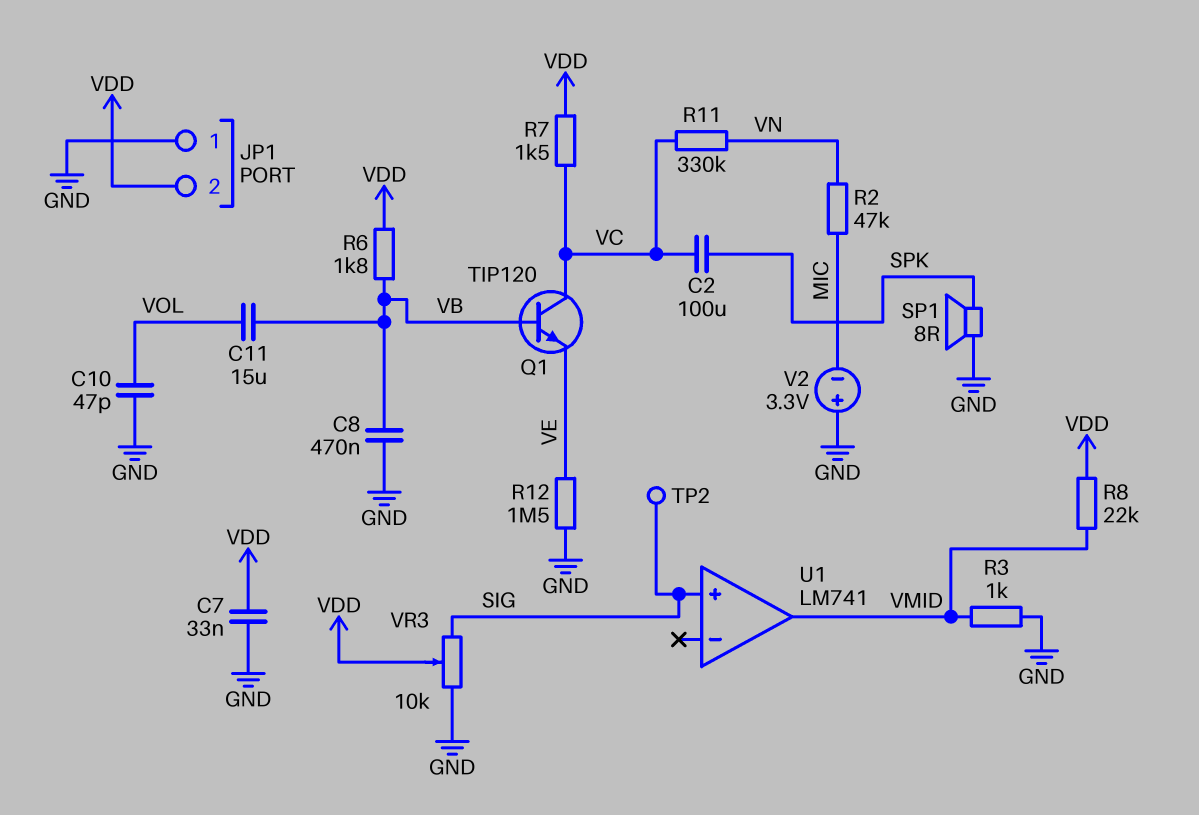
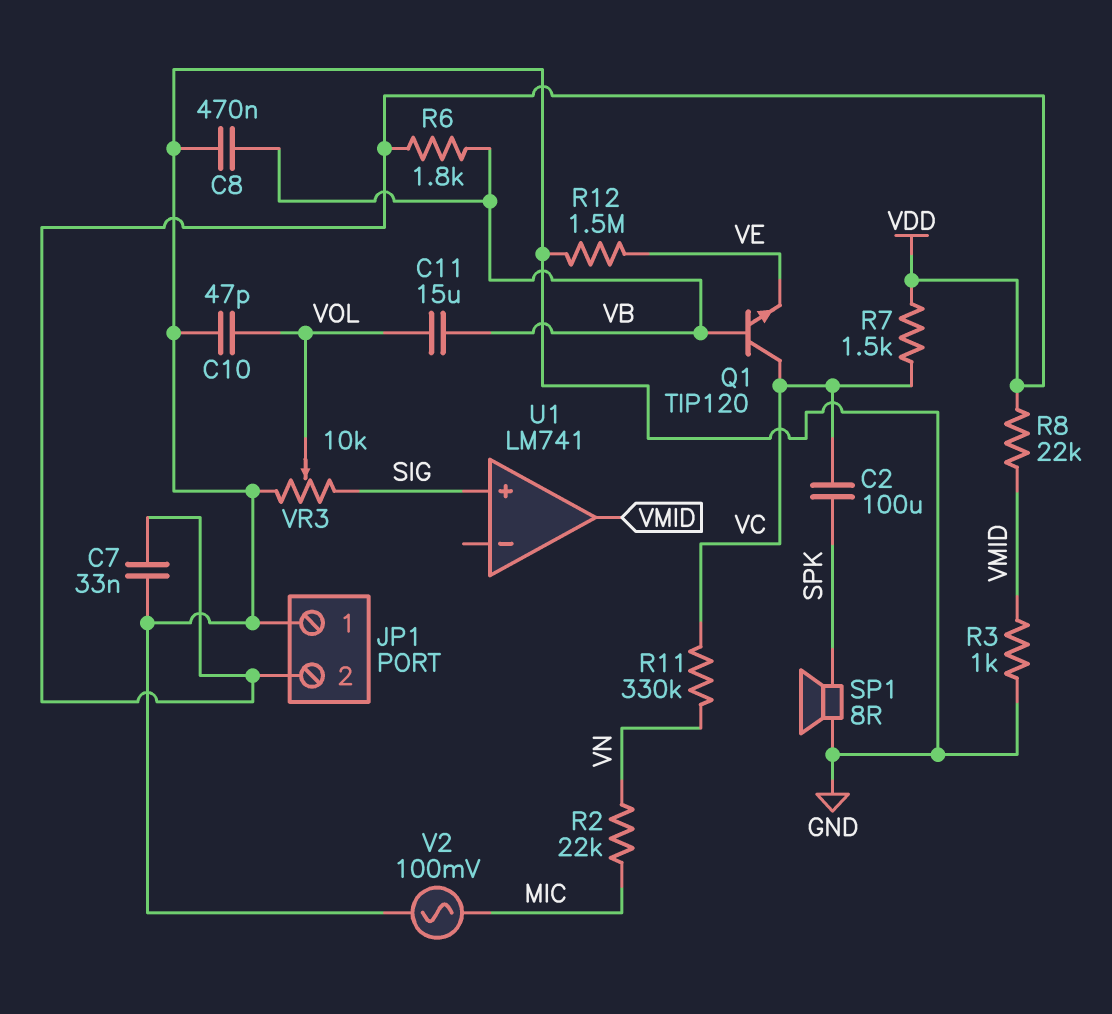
R2: 47k (MIC, VN) -> 22k (MIC, VN)
TP2: test point (SIG) -> none
V2: 3.3V (plus GND, minus MIC) -> AC 100mV (GND, MIC)
VR3: 10k (GND, SIG, wiper VDD) -> 10k (GND, SIG, wiper VOL)

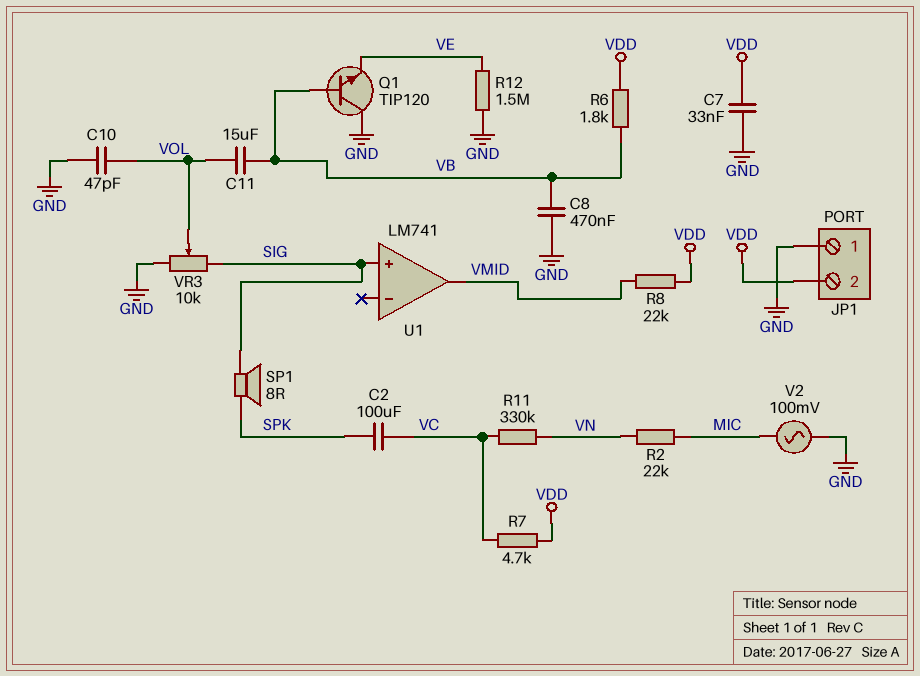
Q1: NPN TIP120 (B VB, C VC, E VE) -> NPN TIP120 (B VB, C GND, E VE)
R3: 1k (GND, VMID) -> none
R7: 1.5k (VC, VDD) -> 4.7k (VC, VDD)
SP1: speaker 8R (GND, SPK) -> speaker 8R (SIG, SPK)

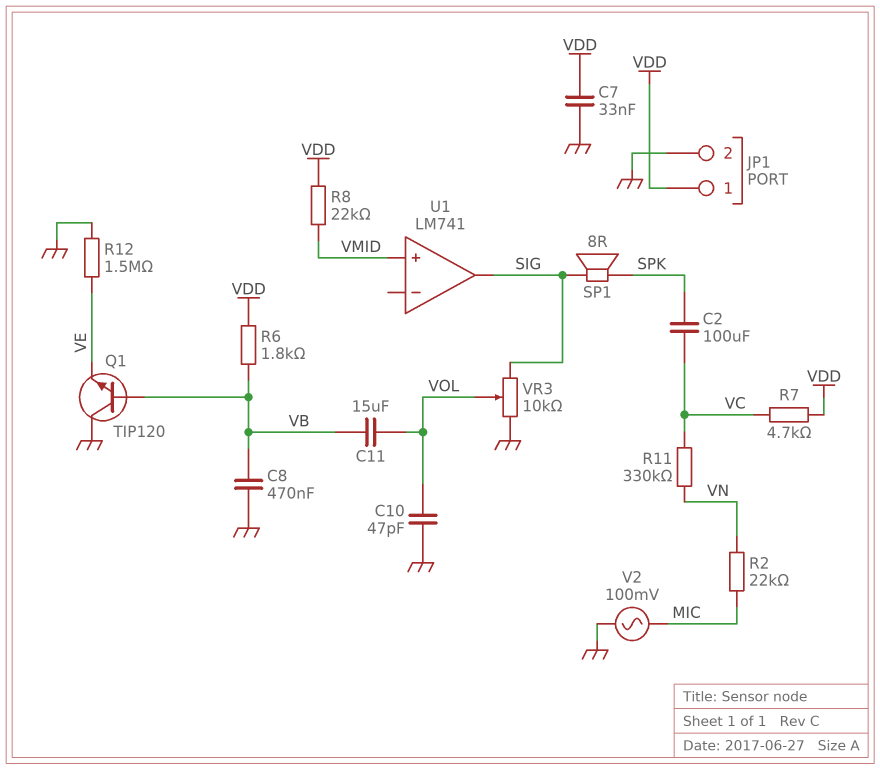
JP1 pin 1: GND -> VDD
JP1 pin 2: VDD -> GND
U1 pin in+: SIG -> VMID
U1 pin out: VMID -> SIG

